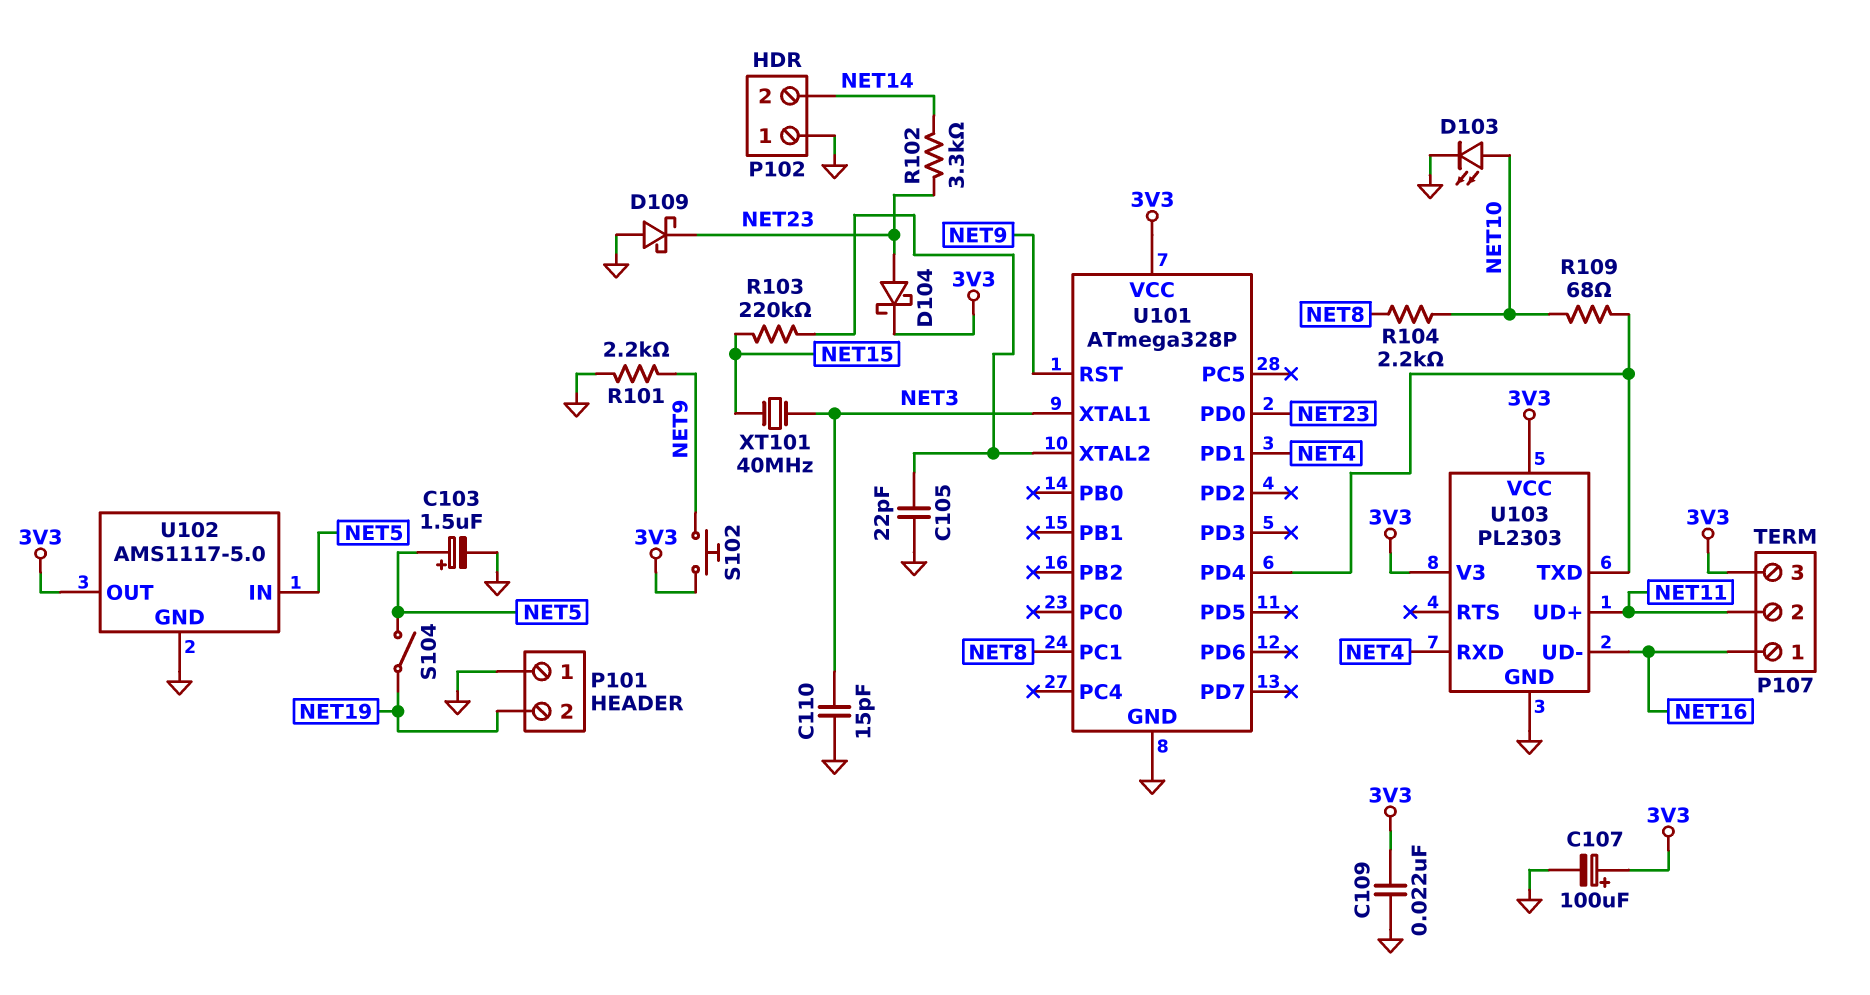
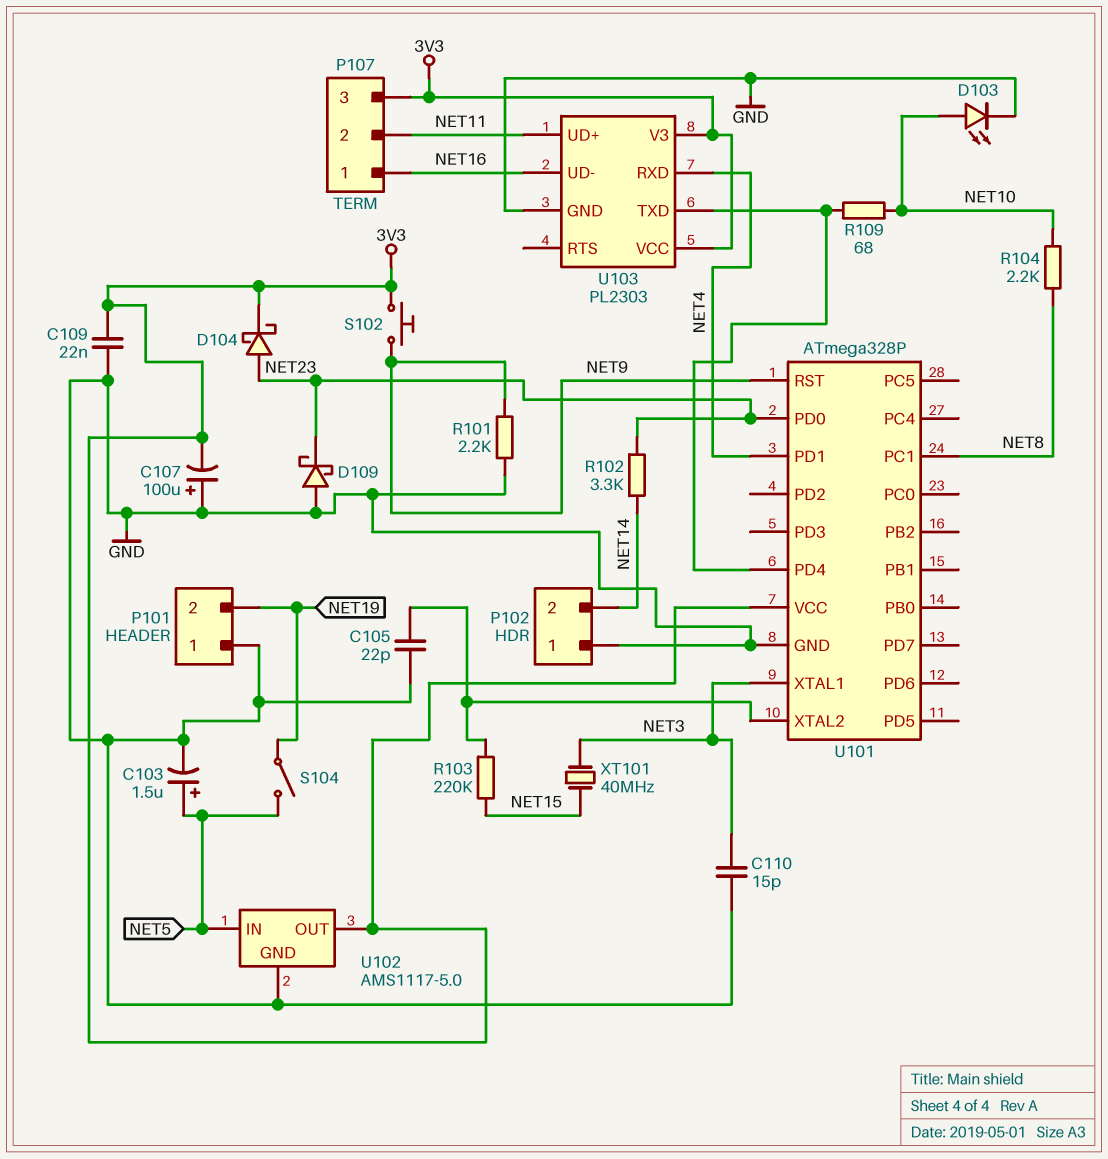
C107: 100uF (plus 3V3, minus GND) -> 100uF (plus GND, minus 3V3)

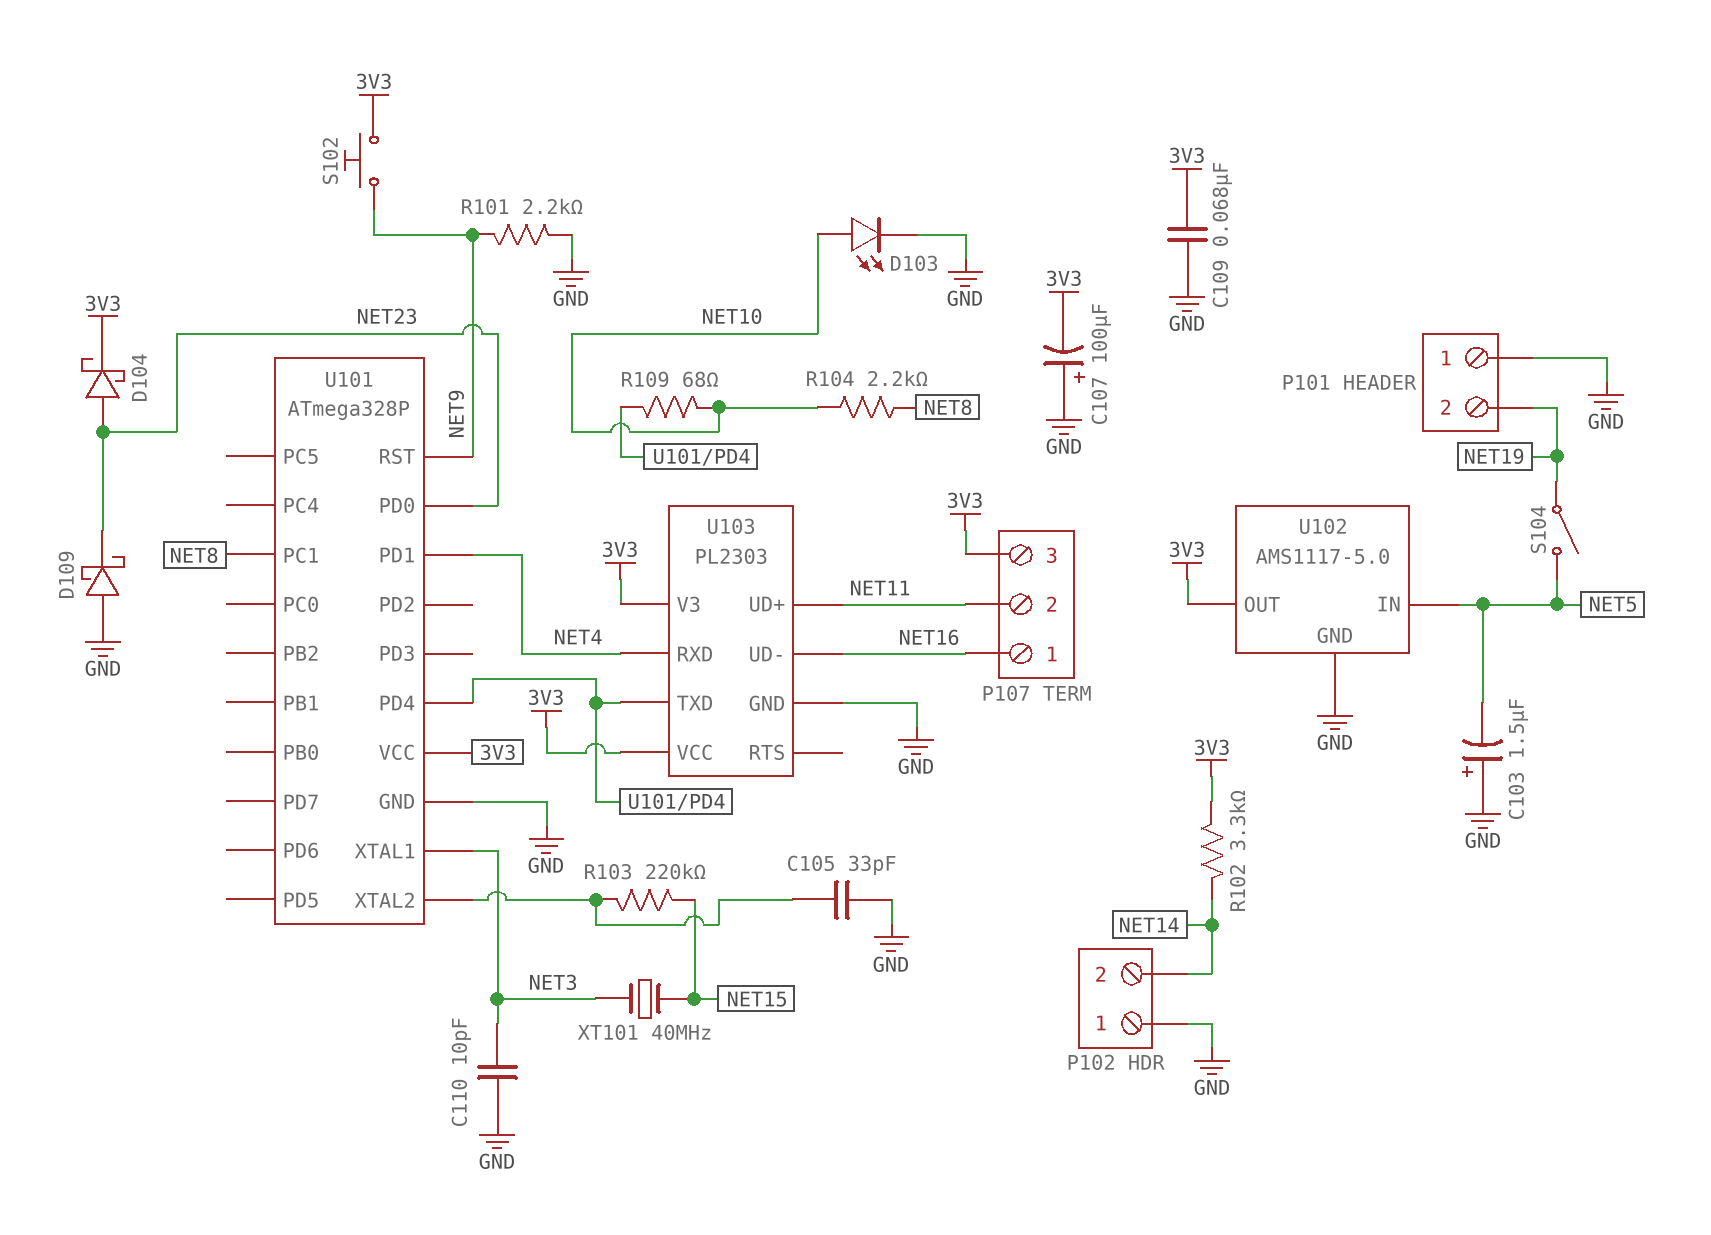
C103: 1.5uF (plus NET5, minus GND) -> 1.5uF (plus GND, minus NET5)
C105: 22pF (GND, U101/XTAL2) -> 33pF (GND, U101/XTAL2)
C109: 22nF (3V3, GND) -> 68nF (3V3, GND)
C110: 15pF (GND, NET3) -> 10pF (GND, NET3)
R102: 3.3k (NET14, NET23) -> 3.3k (3V3, NET14)

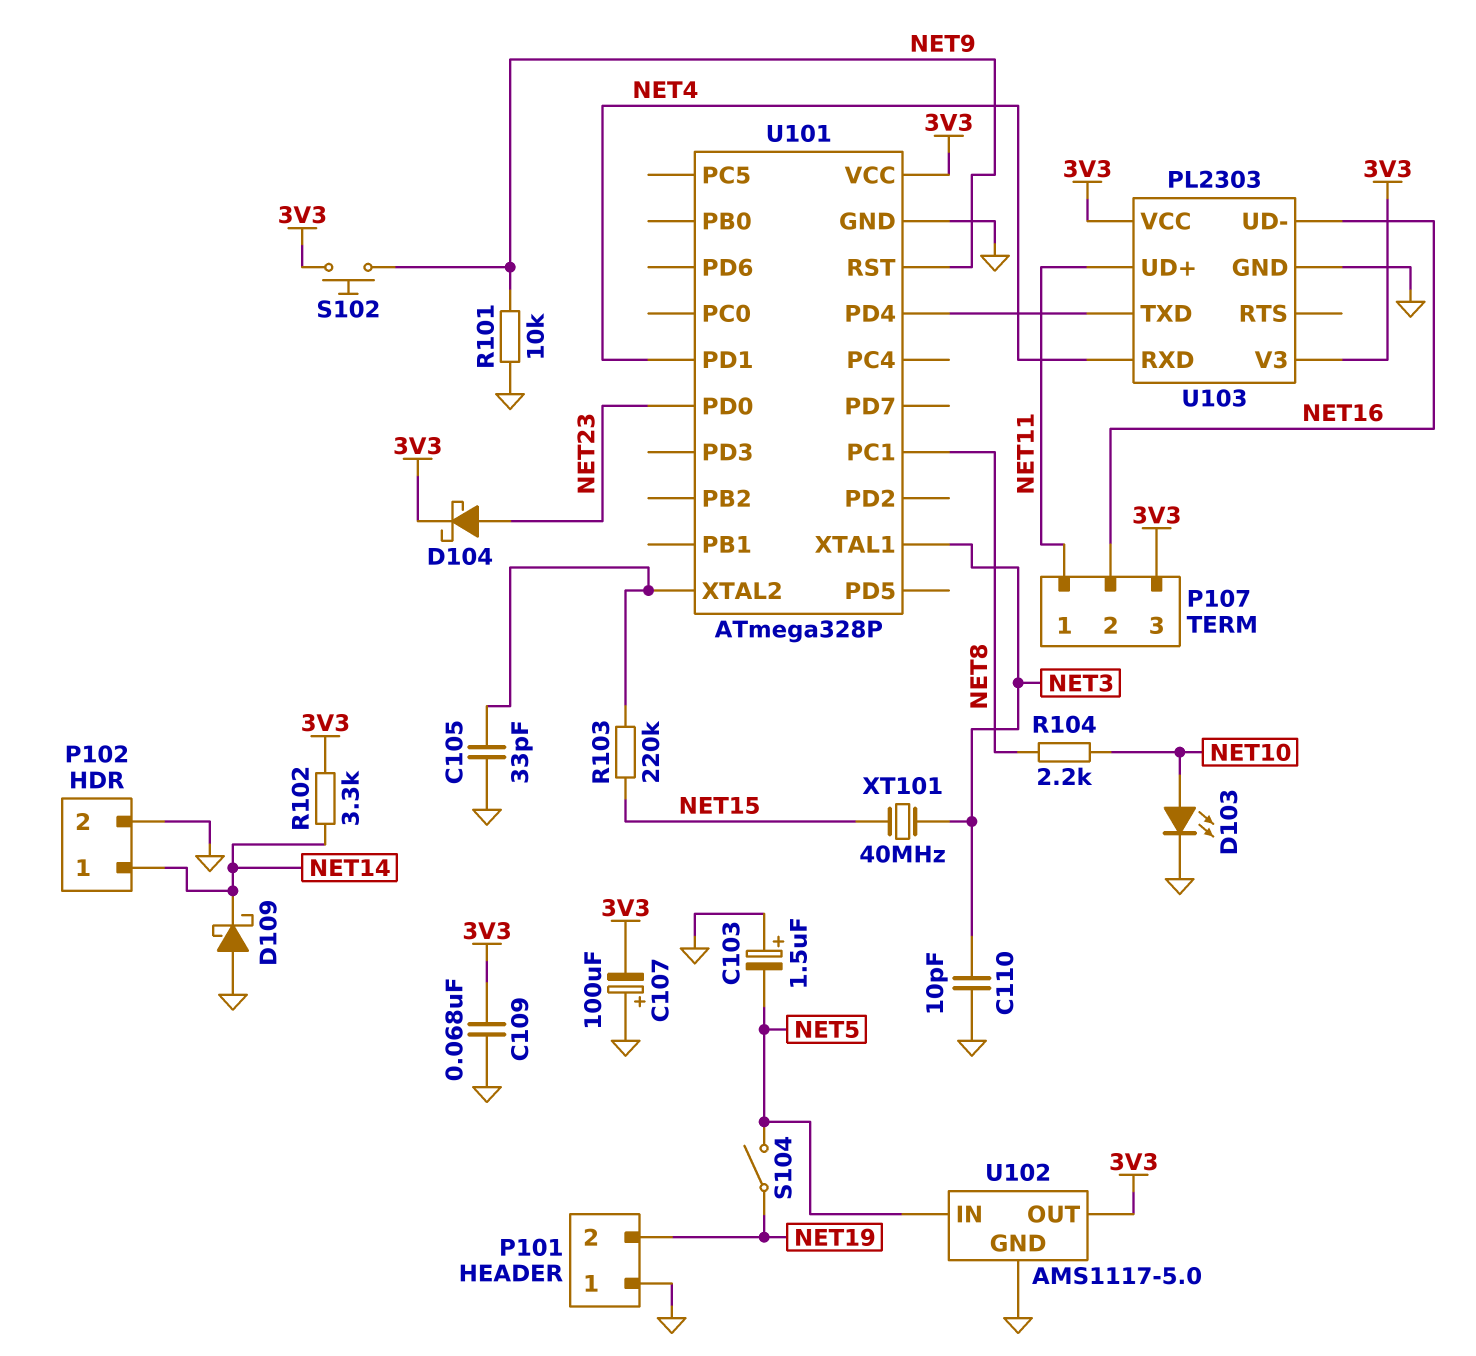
D109: schottky (A GND, K NET23) -> schottky (A GND, K NET14)
P102 pin 1: GND -> NET14
P102 pin 2: NET14 -> GND
P107 pin 1: NET16 -> NET11
P107 pin 2: NET11 -> NET16
R101: 2.2k (GND, NET9) -> 10k (GND, NET9)
R109: 68 (NET10, U101/PD4) -> none

